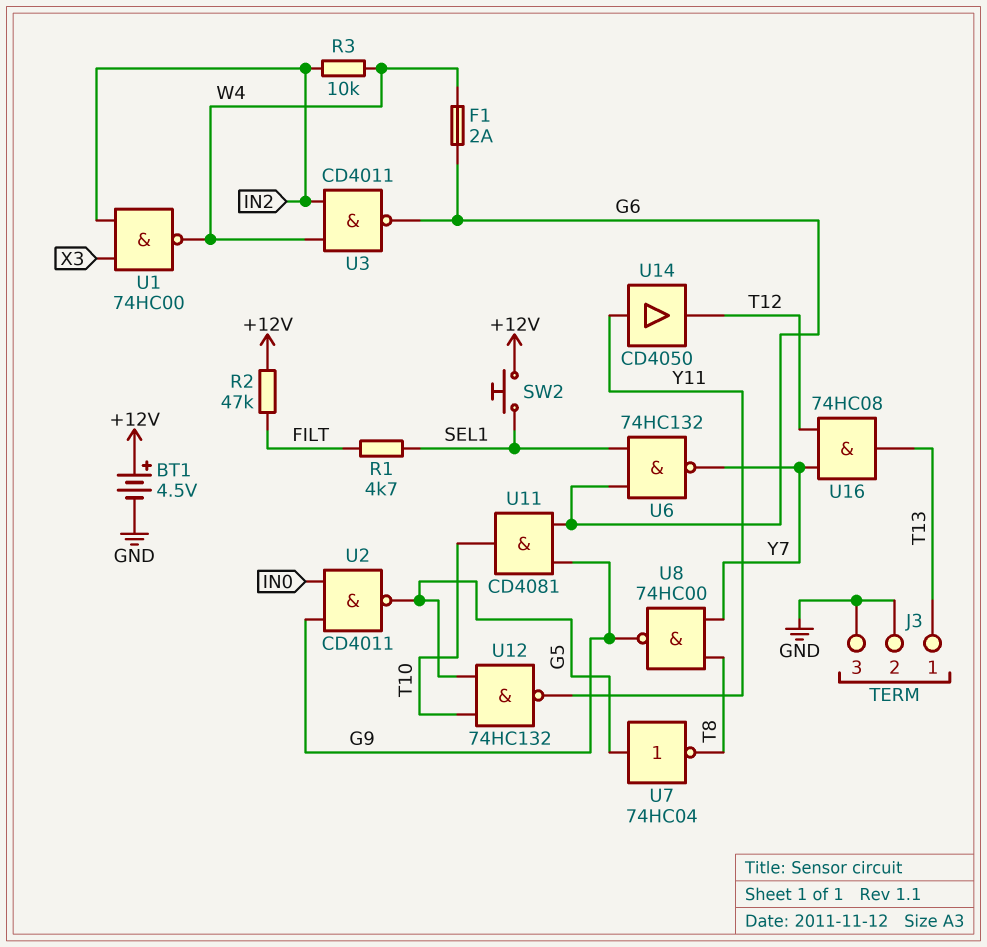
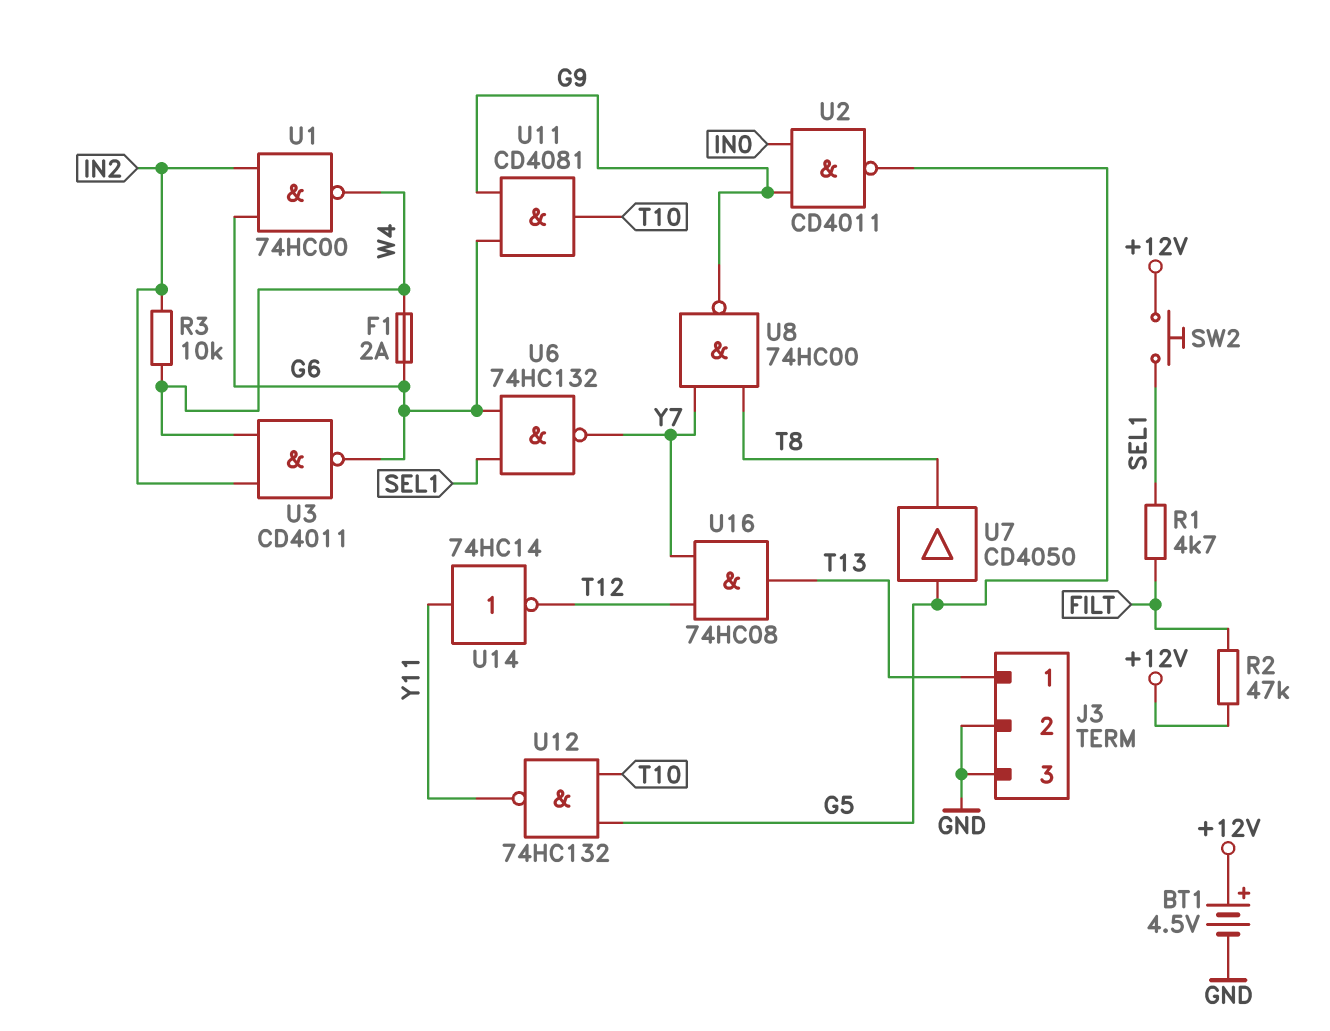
U1: NAND 74HC00 (in IN2, in X3, out W4) -> NAND 74HC00 (in G6, in IN2, out W4)
U7: NOT 74HC04 (in G5, out T8) -> buffer CD4050 (in G5, out T8)
U14: buffer CD4050 (in Y11, out T12) -> NOT 74HC14 (in Y11, out T12)

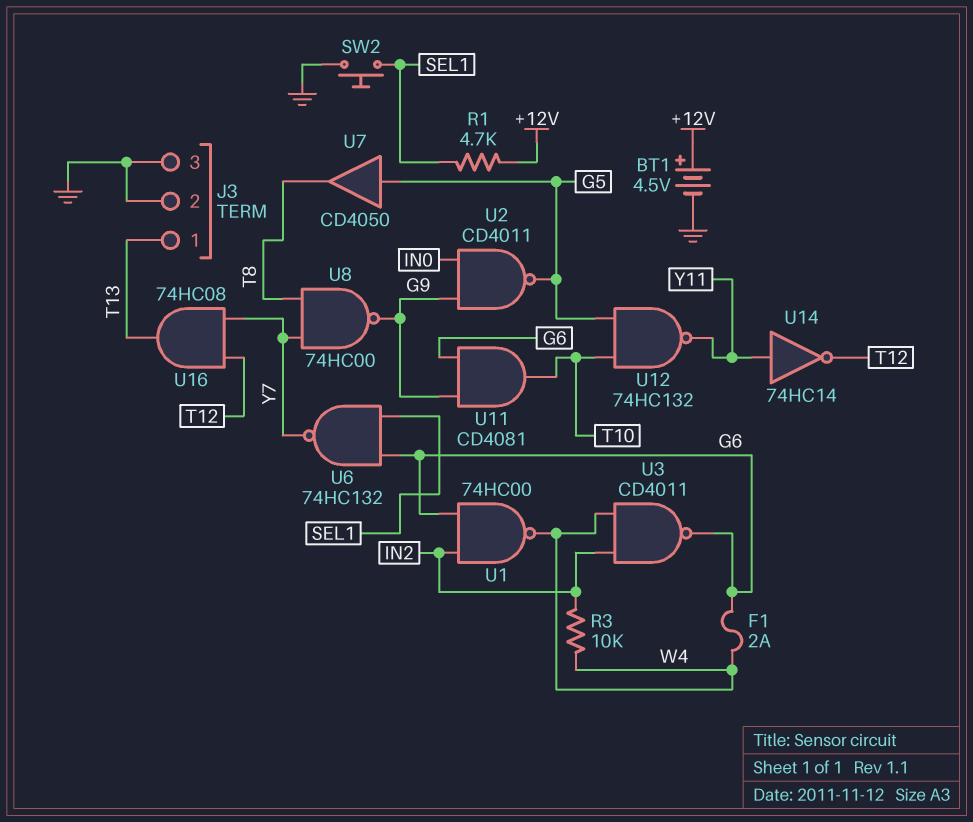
R1: 4.7k (FILT, SEL1) -> 4.7k (+12V, SEL1)
R2: 47k (+12V, FILT) -> none
SW2: button (+12V, SEL1) -> button (GND, SEL1)

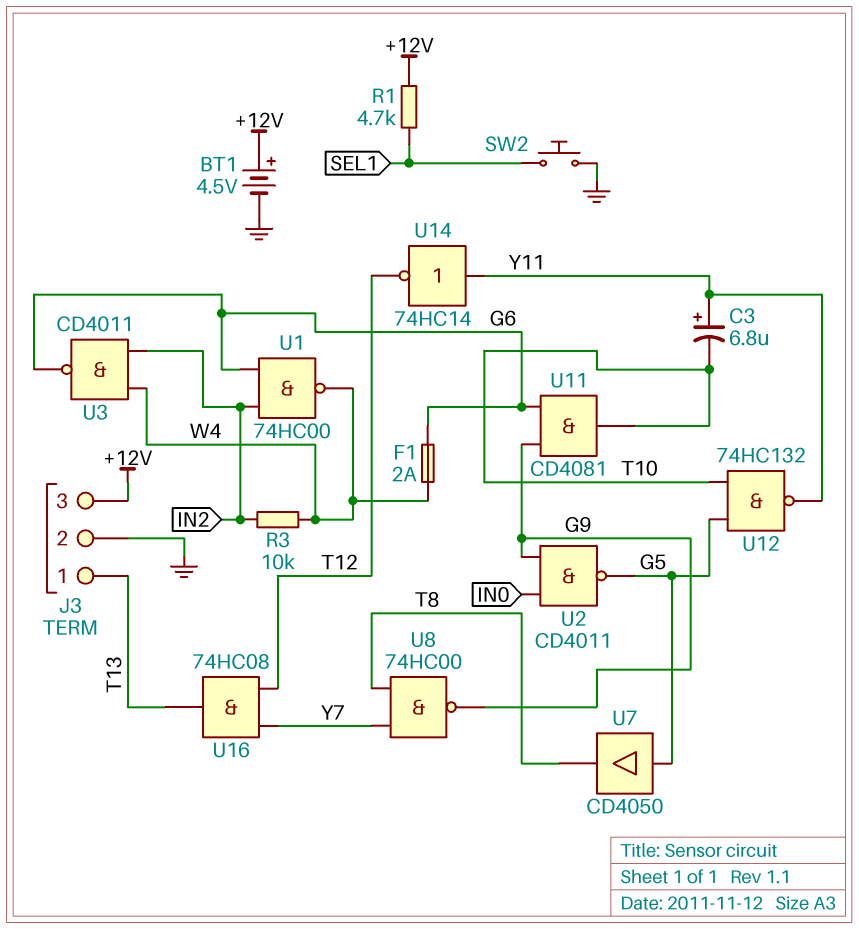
C3: none -> 6.8uF (plus Y11, minus T10)
J3 pin 3: GND -> +12V
U6: NAND 74HC132 (in G6, in SEL1, out Y7) -> none

